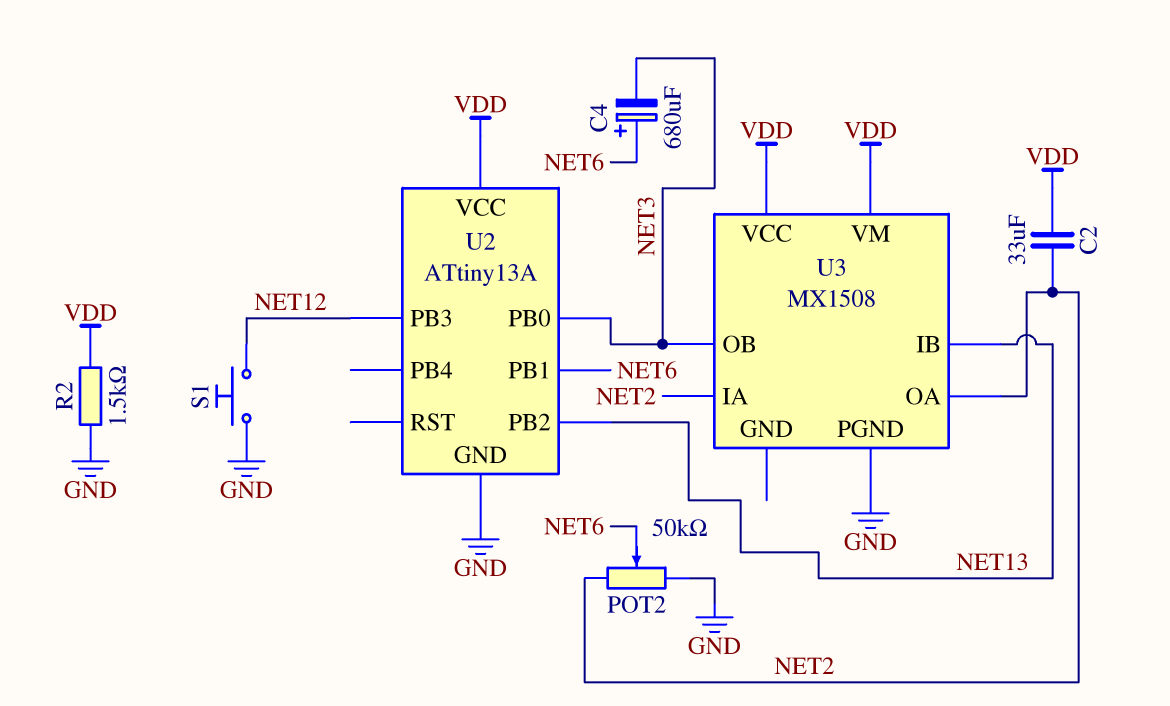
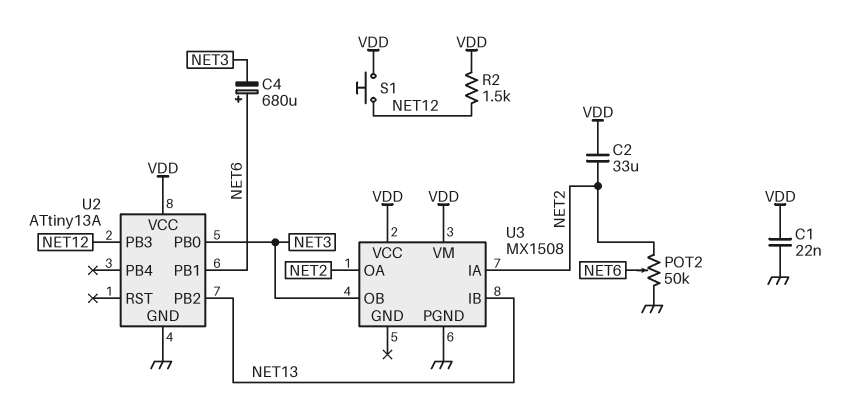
C1: none -> 22nF (GND, VDD)
R2: 1.5k (GND, VDD) -> 1.5k (NET12, VDD)
S1: button (GND, NET12) -> button (NET12, VDD)

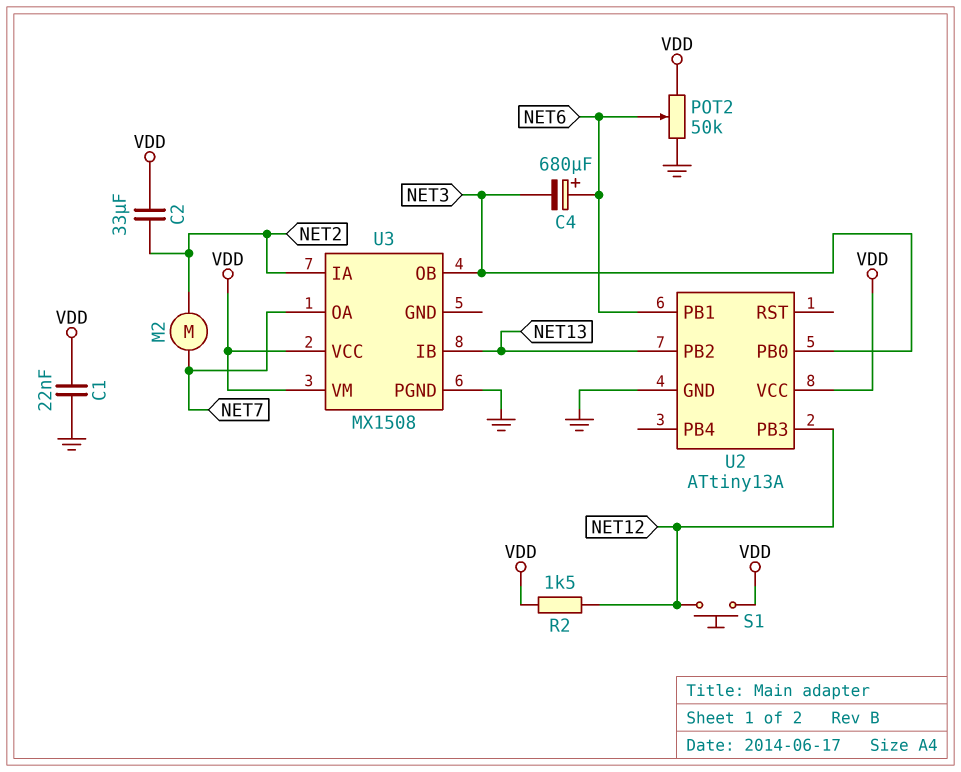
M2: none -> motor (NET2, NET7)
POT2: 50k (GND, NET2, wiper NET6) -> 50k (GND, VDD, wiper NET6)
U3 pin OA: NET2 -> NET7

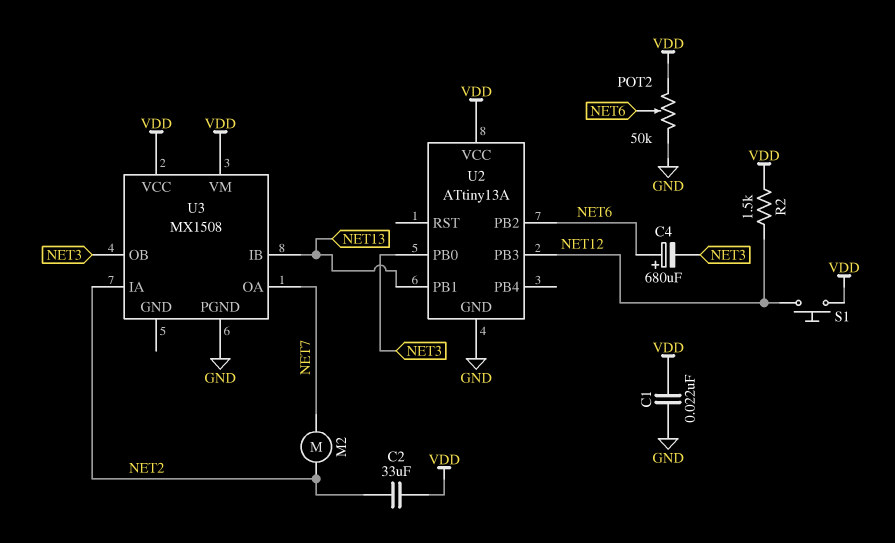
U2 pin PB1: NET6 -> NET13
U2 pin PB2: NET13 -> NET6

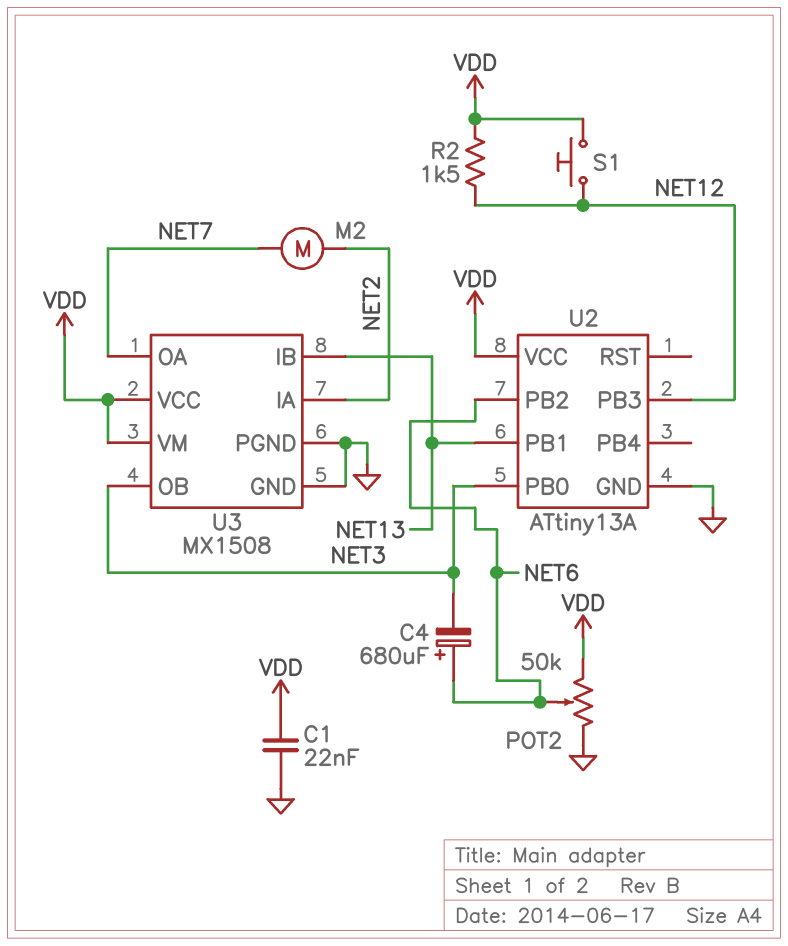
C2: 33uF (NET2, VDD) -> none
U3 pin GND: none -> GND

